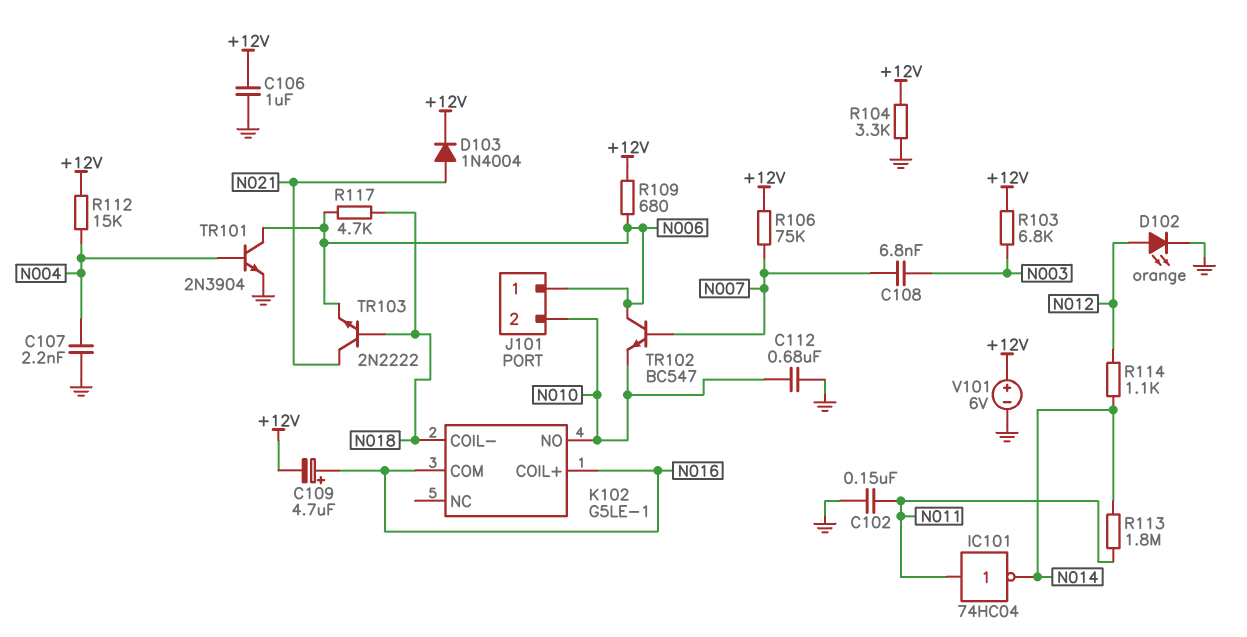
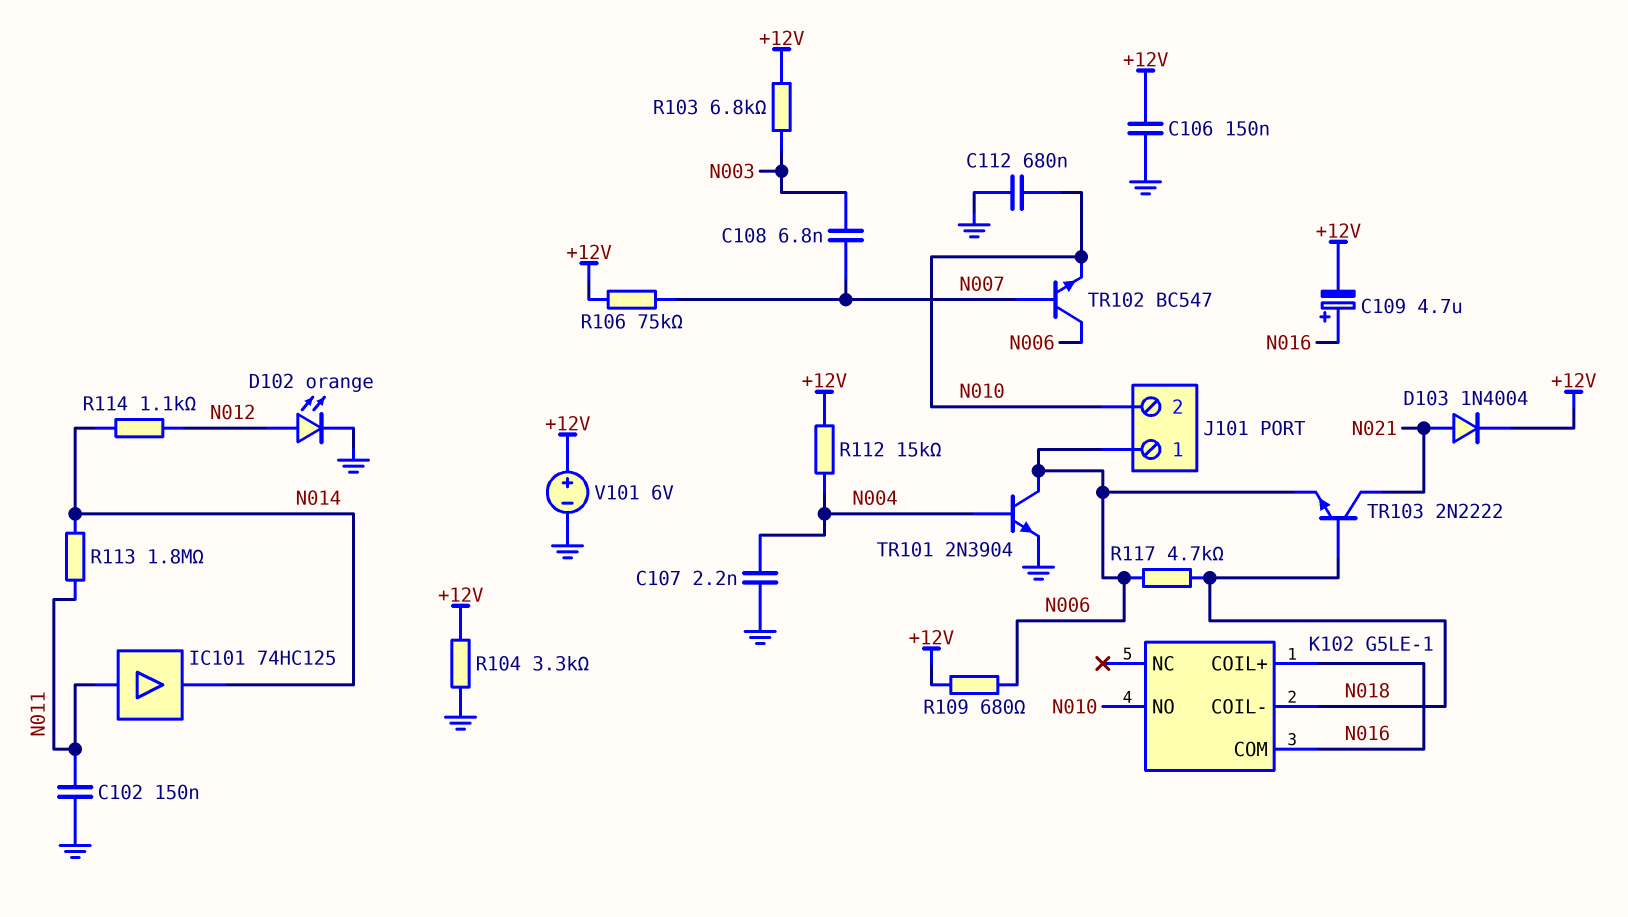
C106: 1uF (+12V, GND) -> 150nF (+12V, GND)
IC101: NOT 74HC04 (in N011, out N014) -> buffer 74HC125 (in N011, out N014)

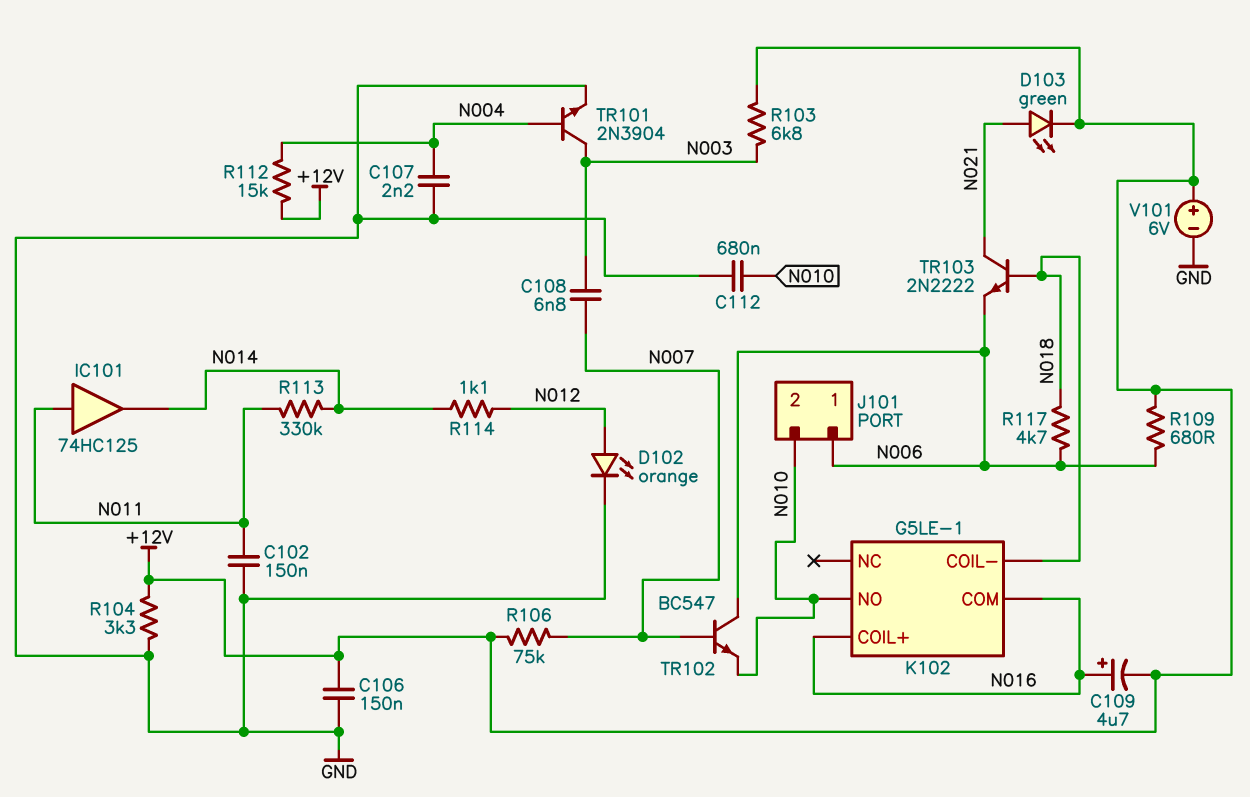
D103: diode 1N4004 (A N021, K +12V) -> LED green (A N021, K +12V)
R113: 1.8M (N011, N014) -> 330k (N011, N014)
TR101: NPN 2N3904 (B N004, C N006, E GND) -> NPN 2N3904 (B N004, C N003, E GND)

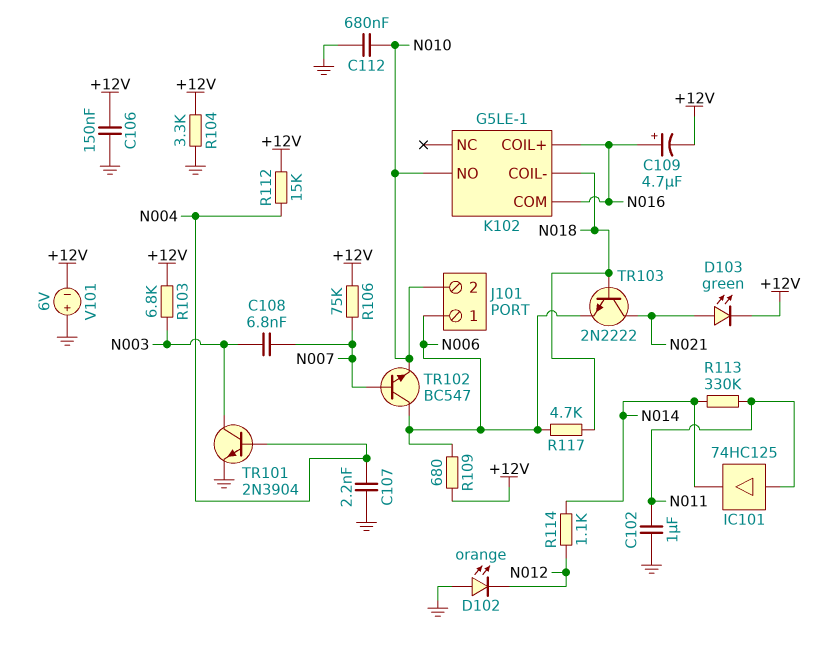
C102: 150nF (GND, N011) -> 1uF (GND, N011)
D102: LED orange (A N012, K GND) -> LED orange (A GND, K N012)
V101: 6V (plus +12V, minus GND) -> 6V (plus GND, minus +12V)

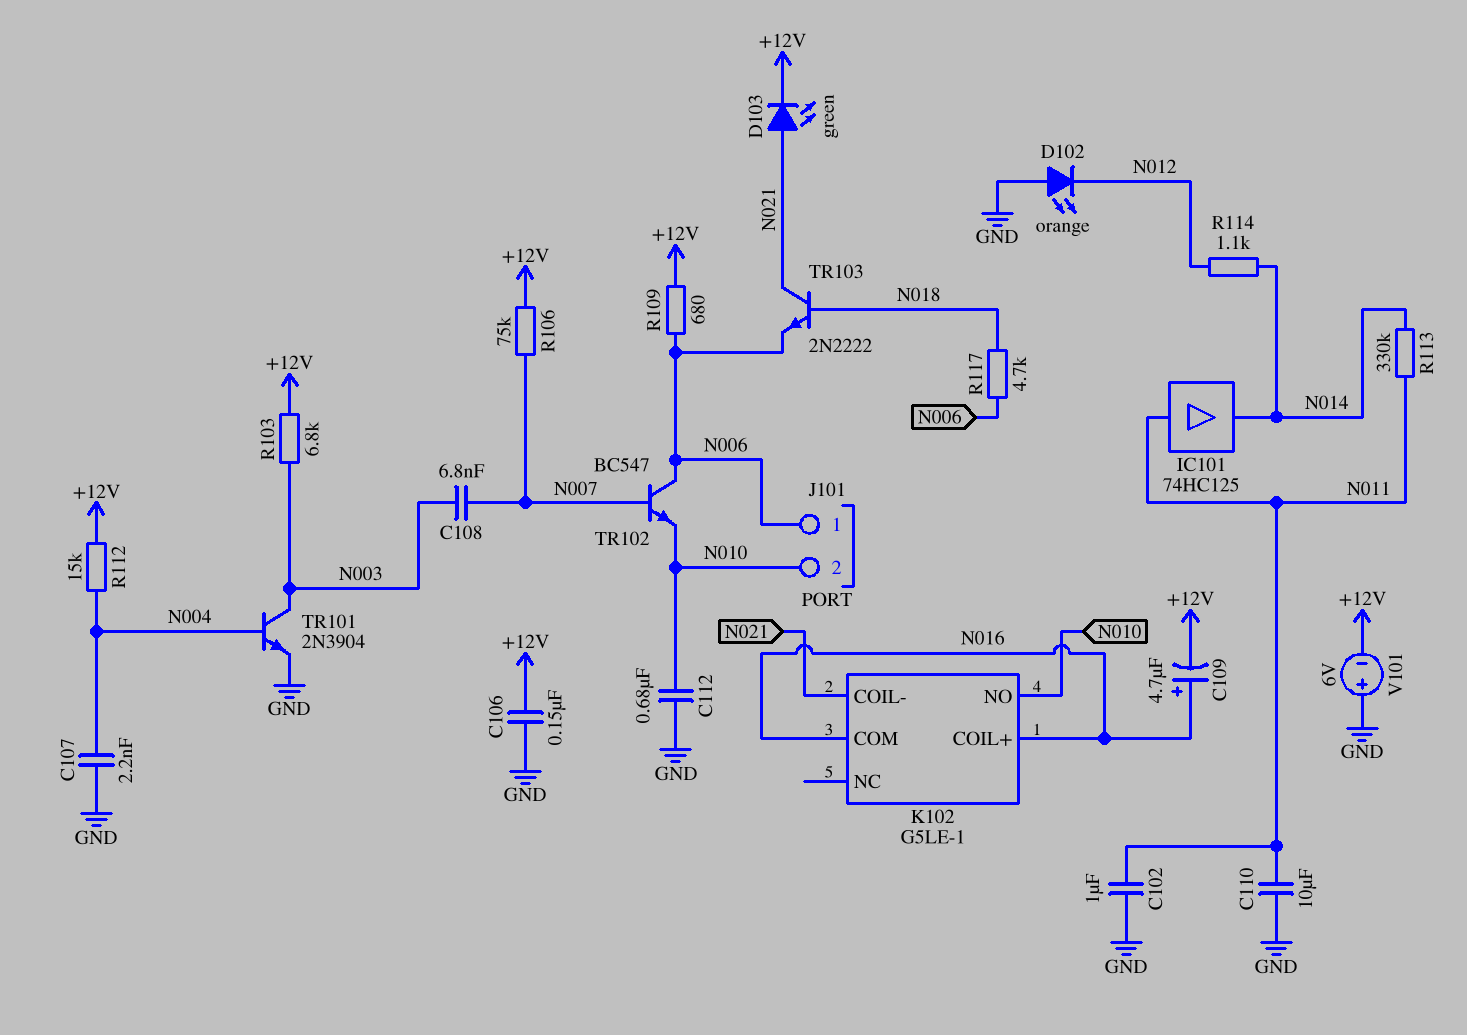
C110: none -> 10uF (GND, N011)
K102 pin COIL-: N018 -> N021
R104: 3.3k (+12V, GND) -> none

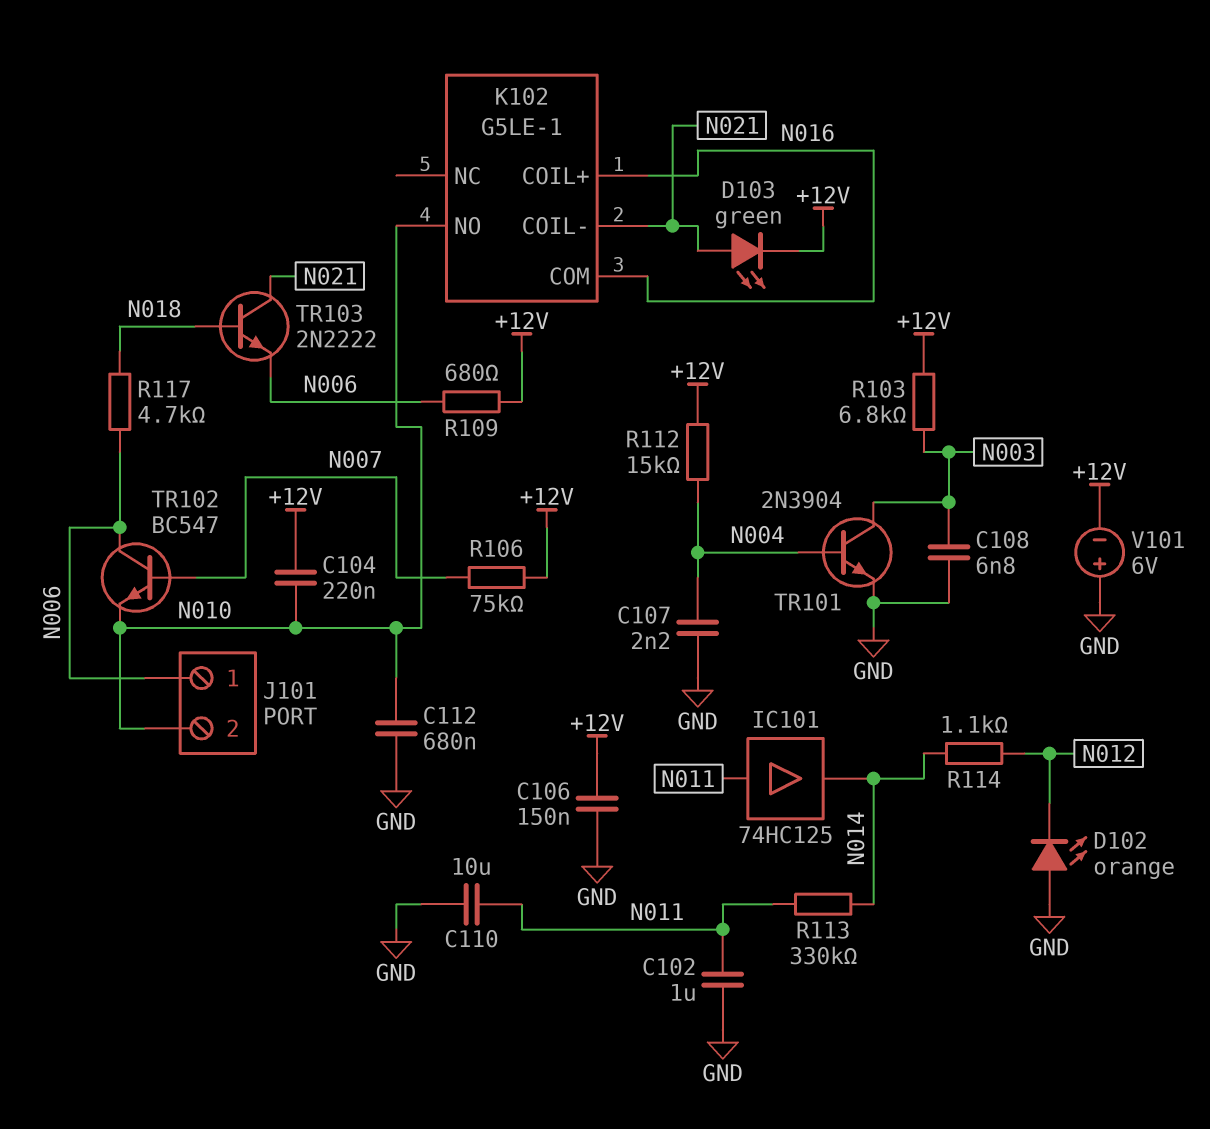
C104: none -> 220nF (+12V, N010)
C108: 6.8nF (N003, N007) -> 6.8nF (GND, N003)
C109: 4.7uF (plus N016, minus +12V) -> none

